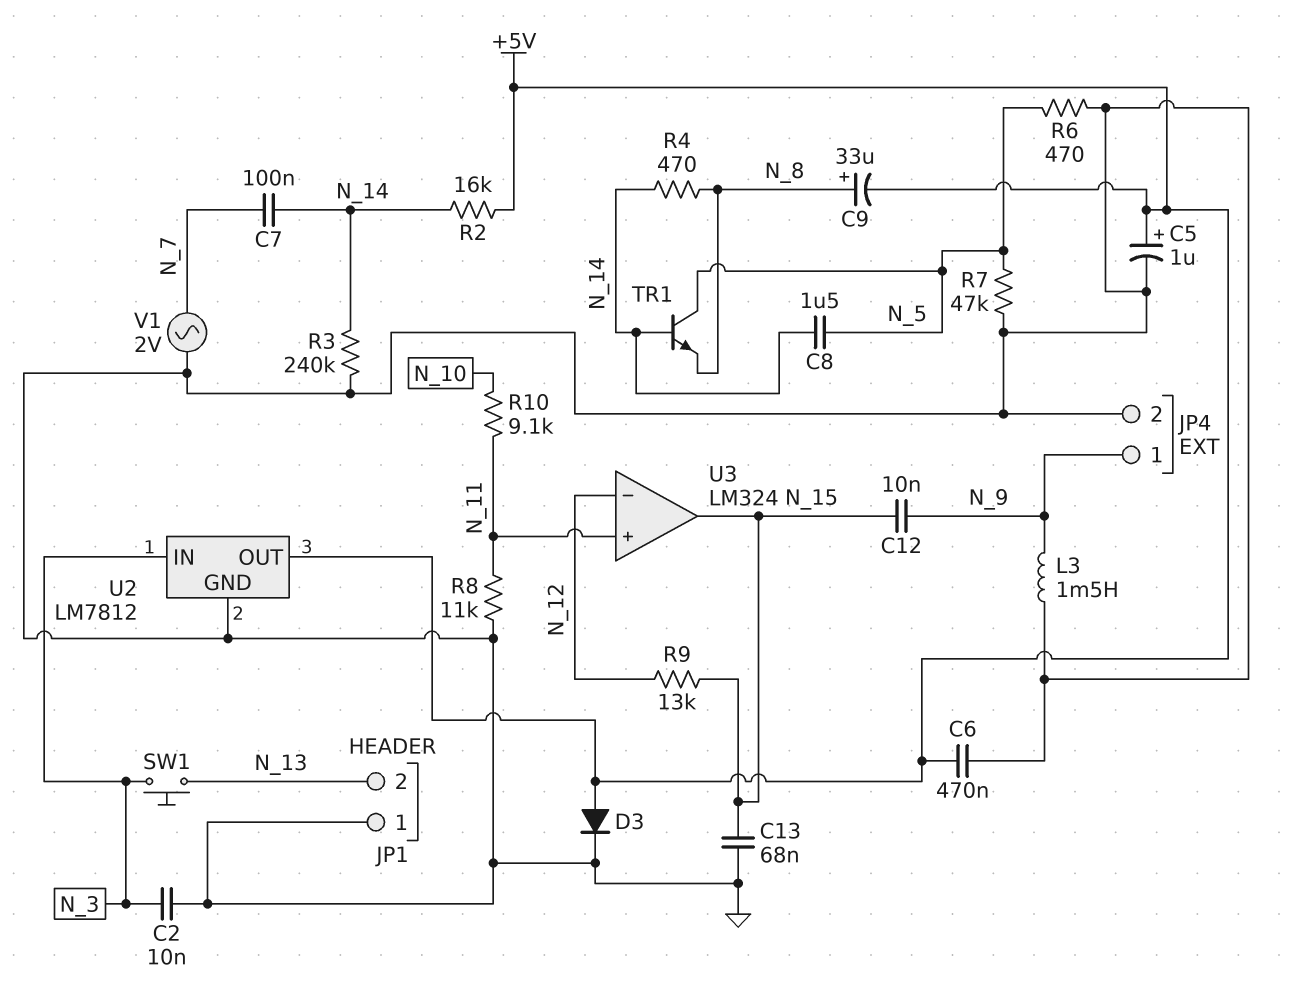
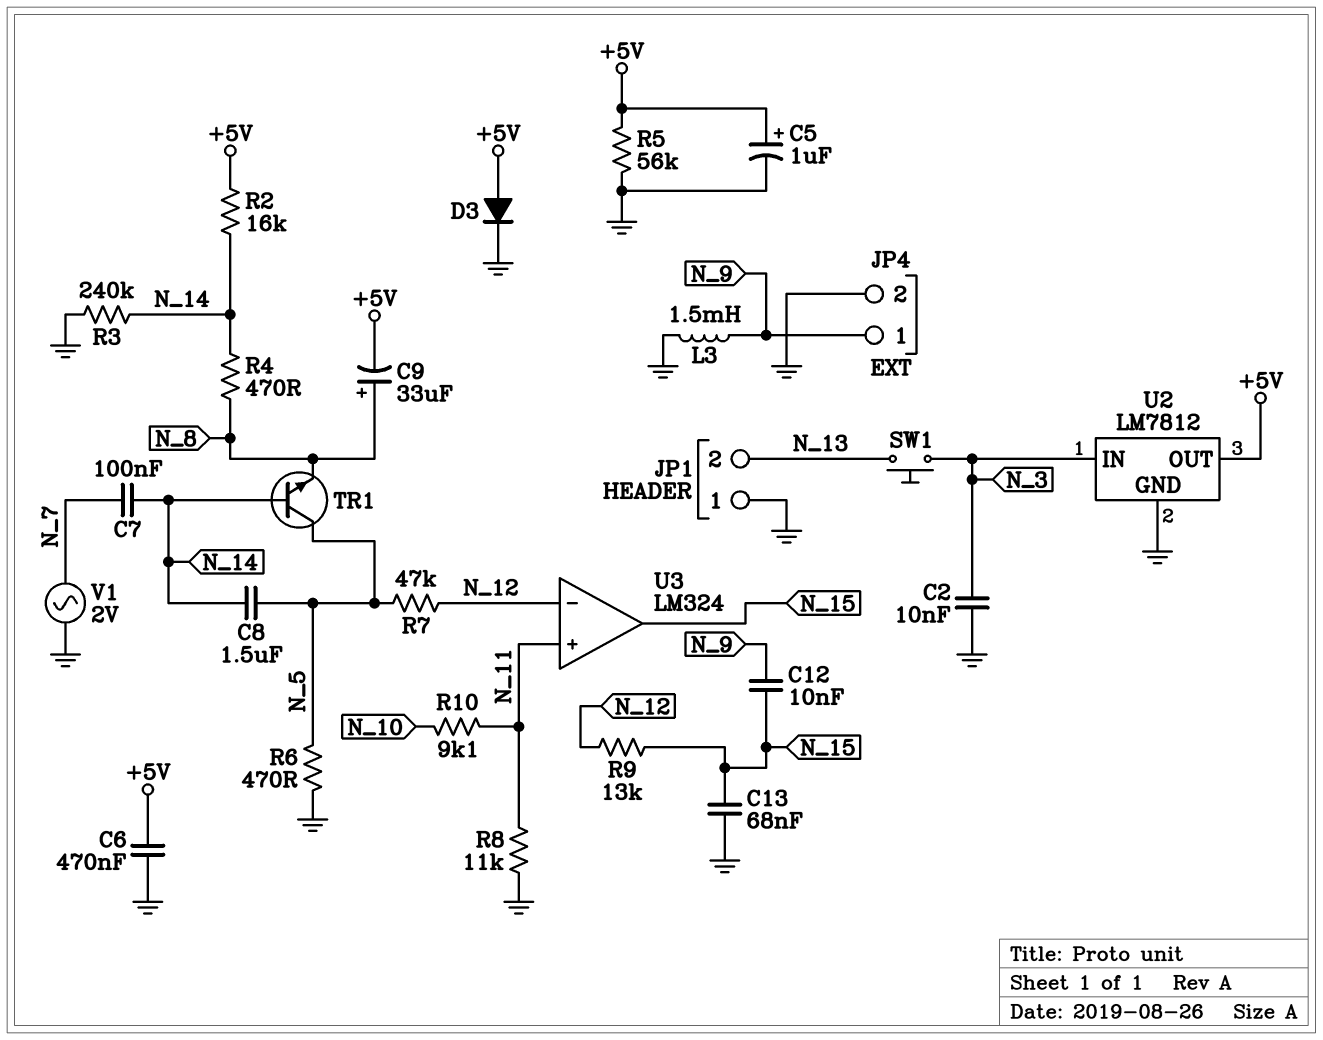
R5: none -> 56k (+5V, GND)
R7: 47k (GND, N_5) -> 47k (N_5, N_12)

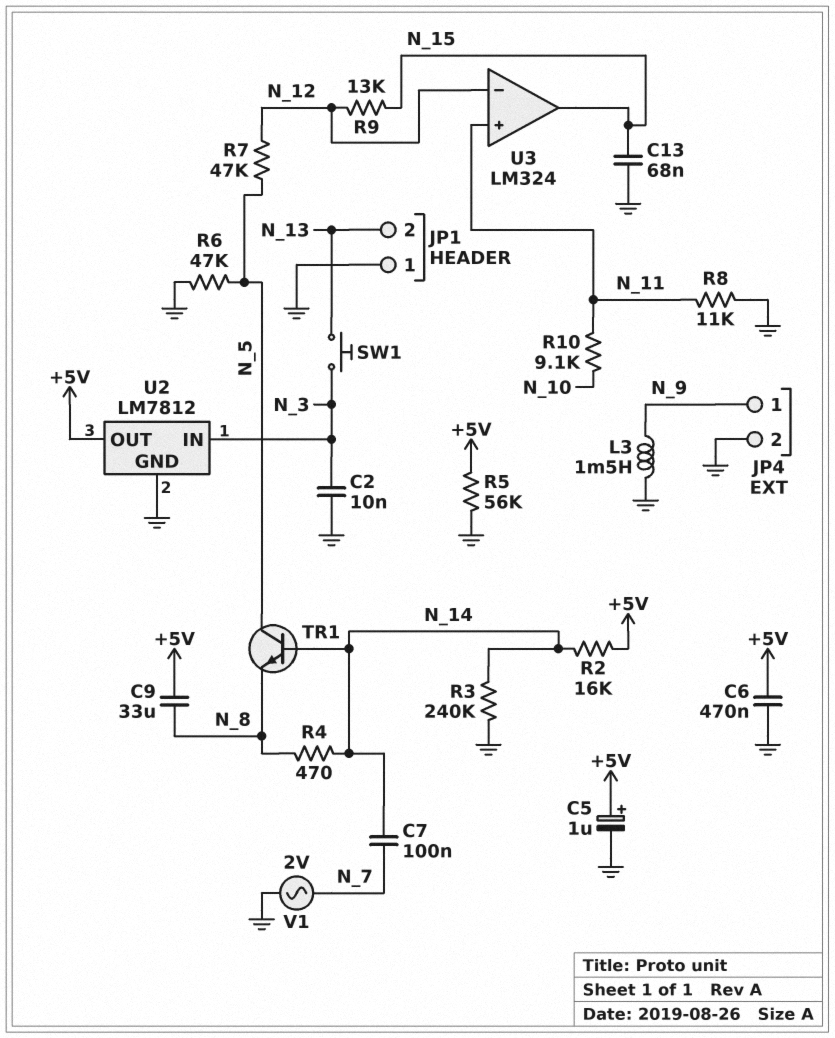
C8: 1.5uF (N_5, N_14) -> none
C9: 33uF (plus N_8, minus +5V) -> 33uF (+5V, N_8)
C12: 10nF (N_9, N_15) -> none
D3: diode (A +5V, K GND) -> none
R6: 470 (GND, N_5) -> 47k (GND, N_5)

